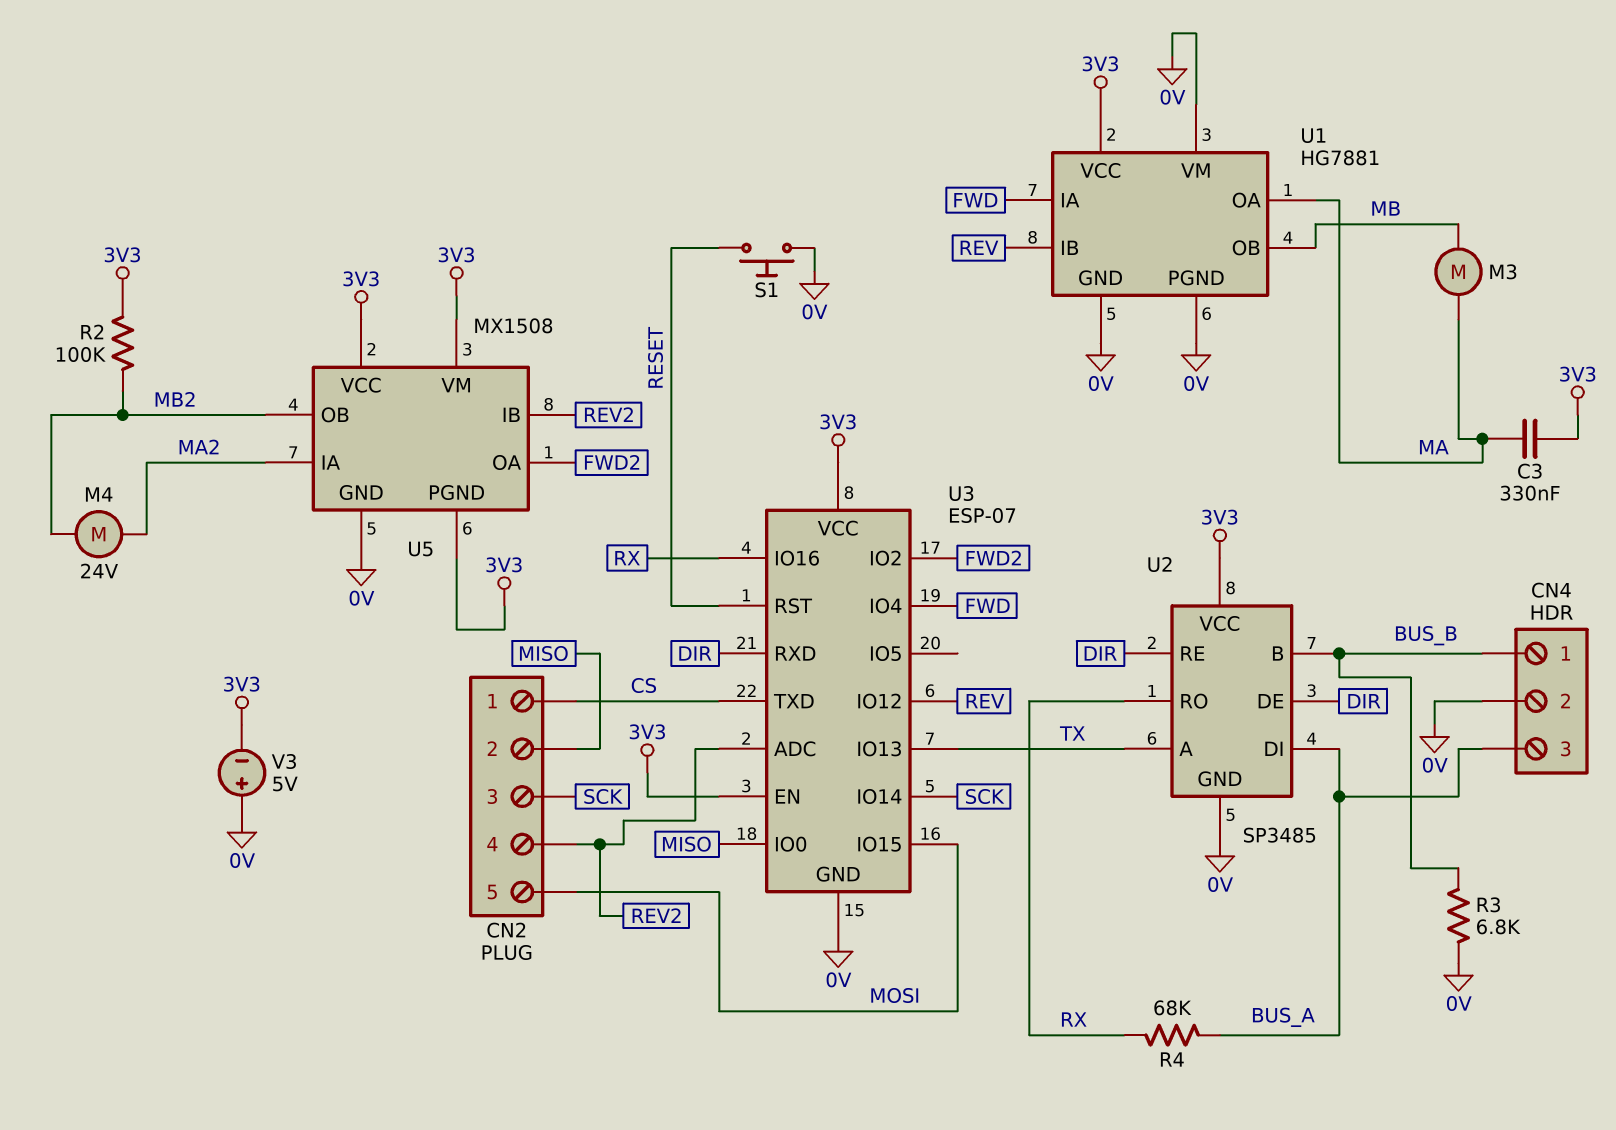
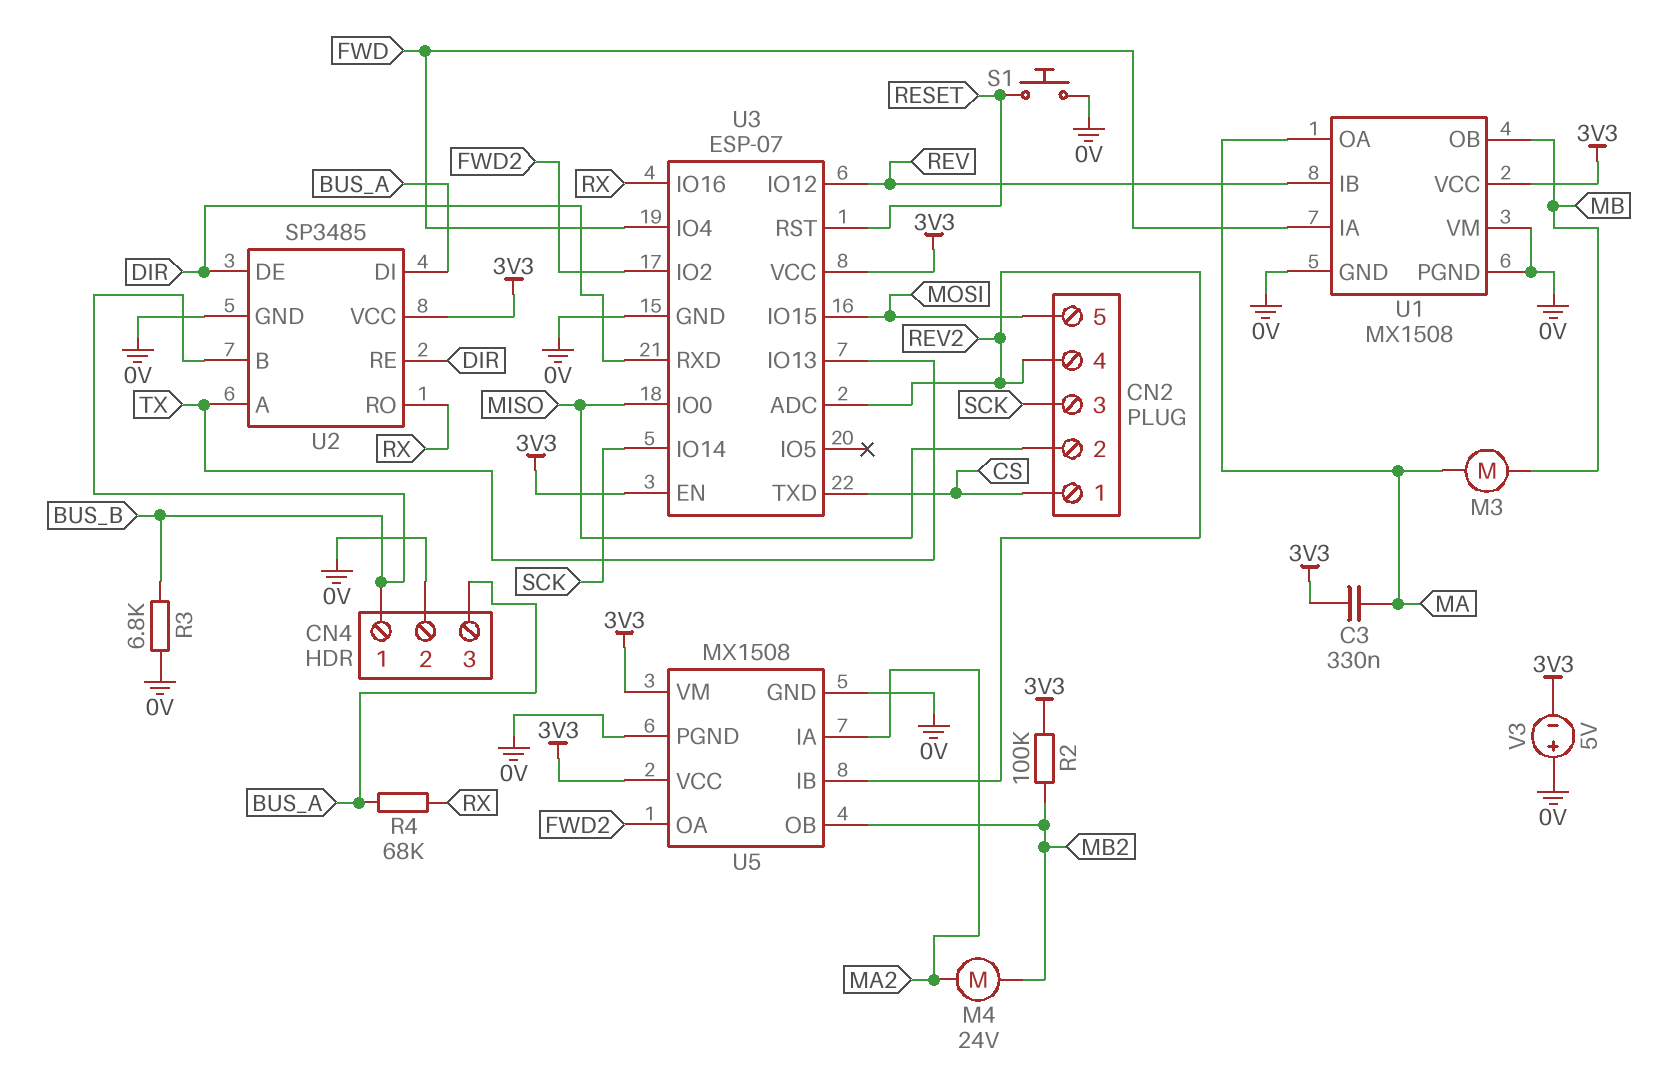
U1: HG7881 -> MX1508
U5 pin PGND: 3V3 -> 0V

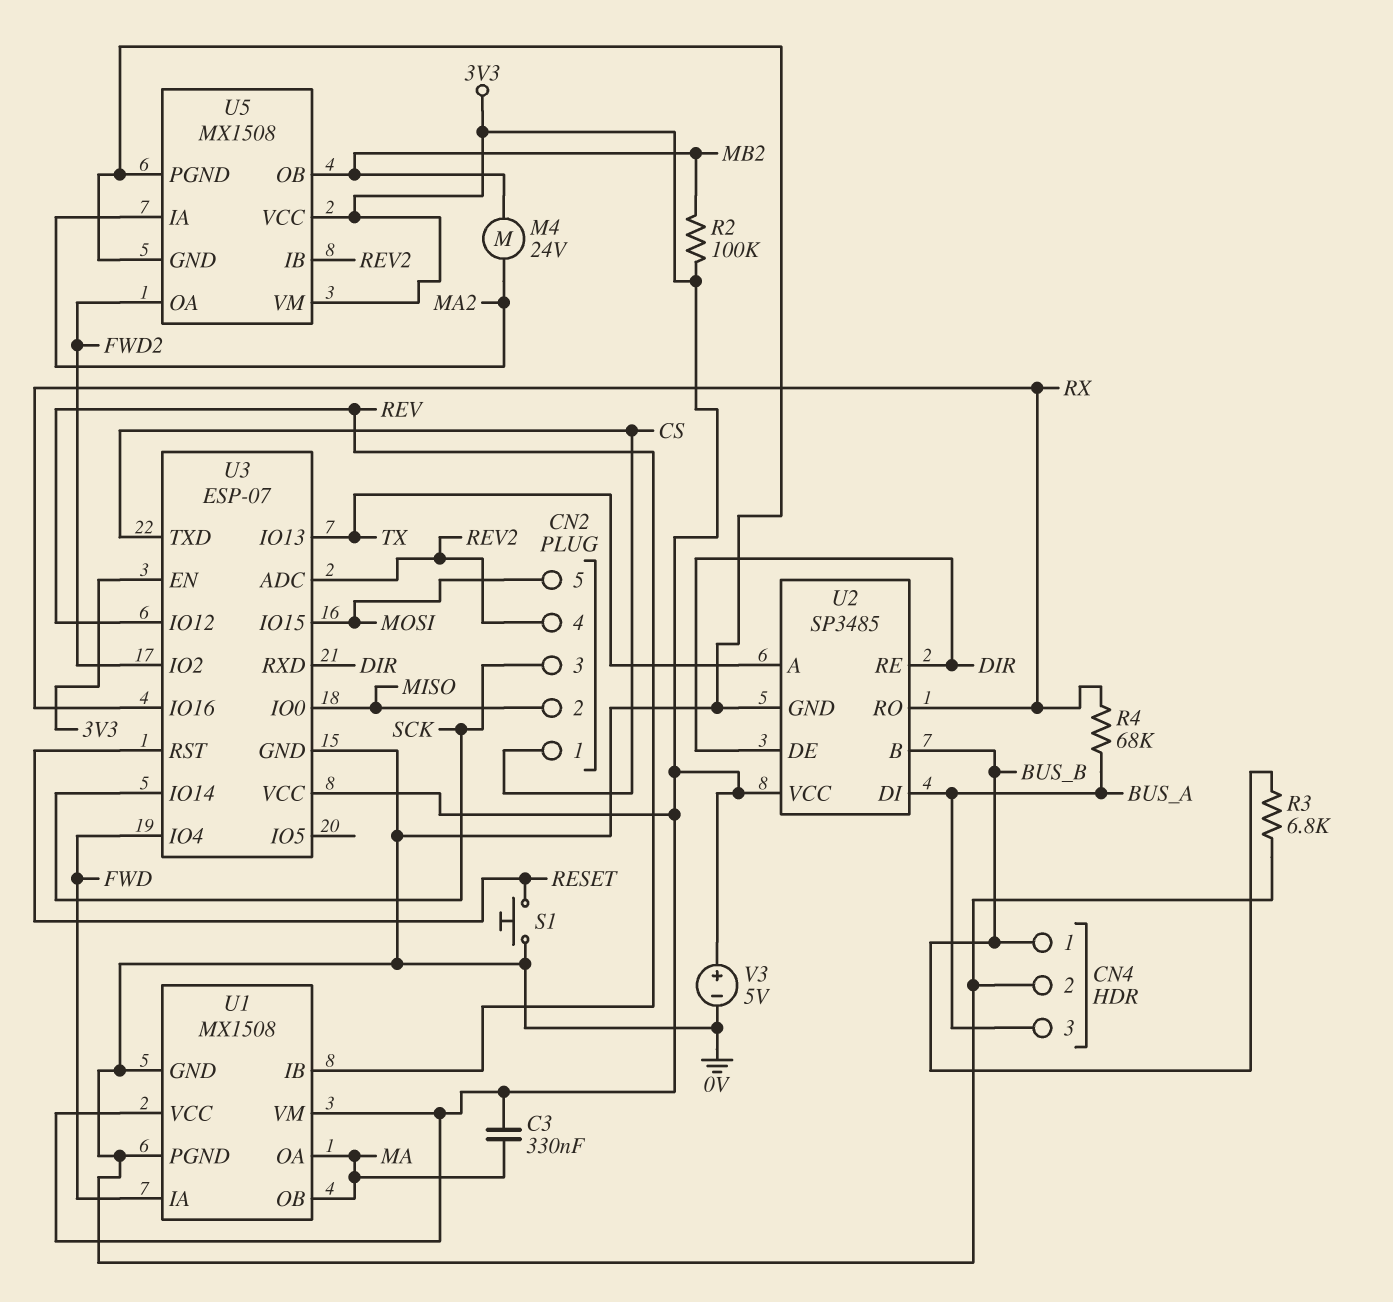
M3: motor (MA, MB) -> none
U1 pin OB: MB -> MA
U1 pin VM: 0V -> 3V3
V3: 5V (plus 0V, minus 3V3) -> 5V (plus 3V3, minus 0V)

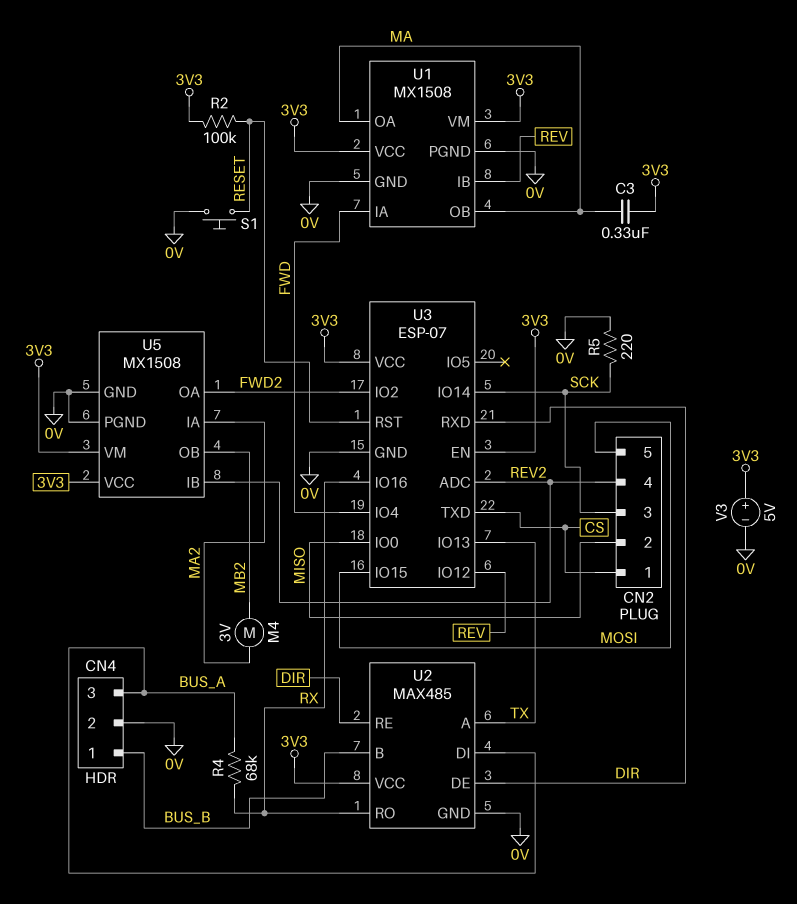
M4: motor 24V (MA2, MB2) -> motor 3V (MA2, MB2)
R2: 100k (3V3, MB2) -> 100k (3V3, RESET)
R3: 6.8k (0V, BUS_B) -> none
R5: none -> 220 (0V, SCK)
U2: SP3485 -> MAX485

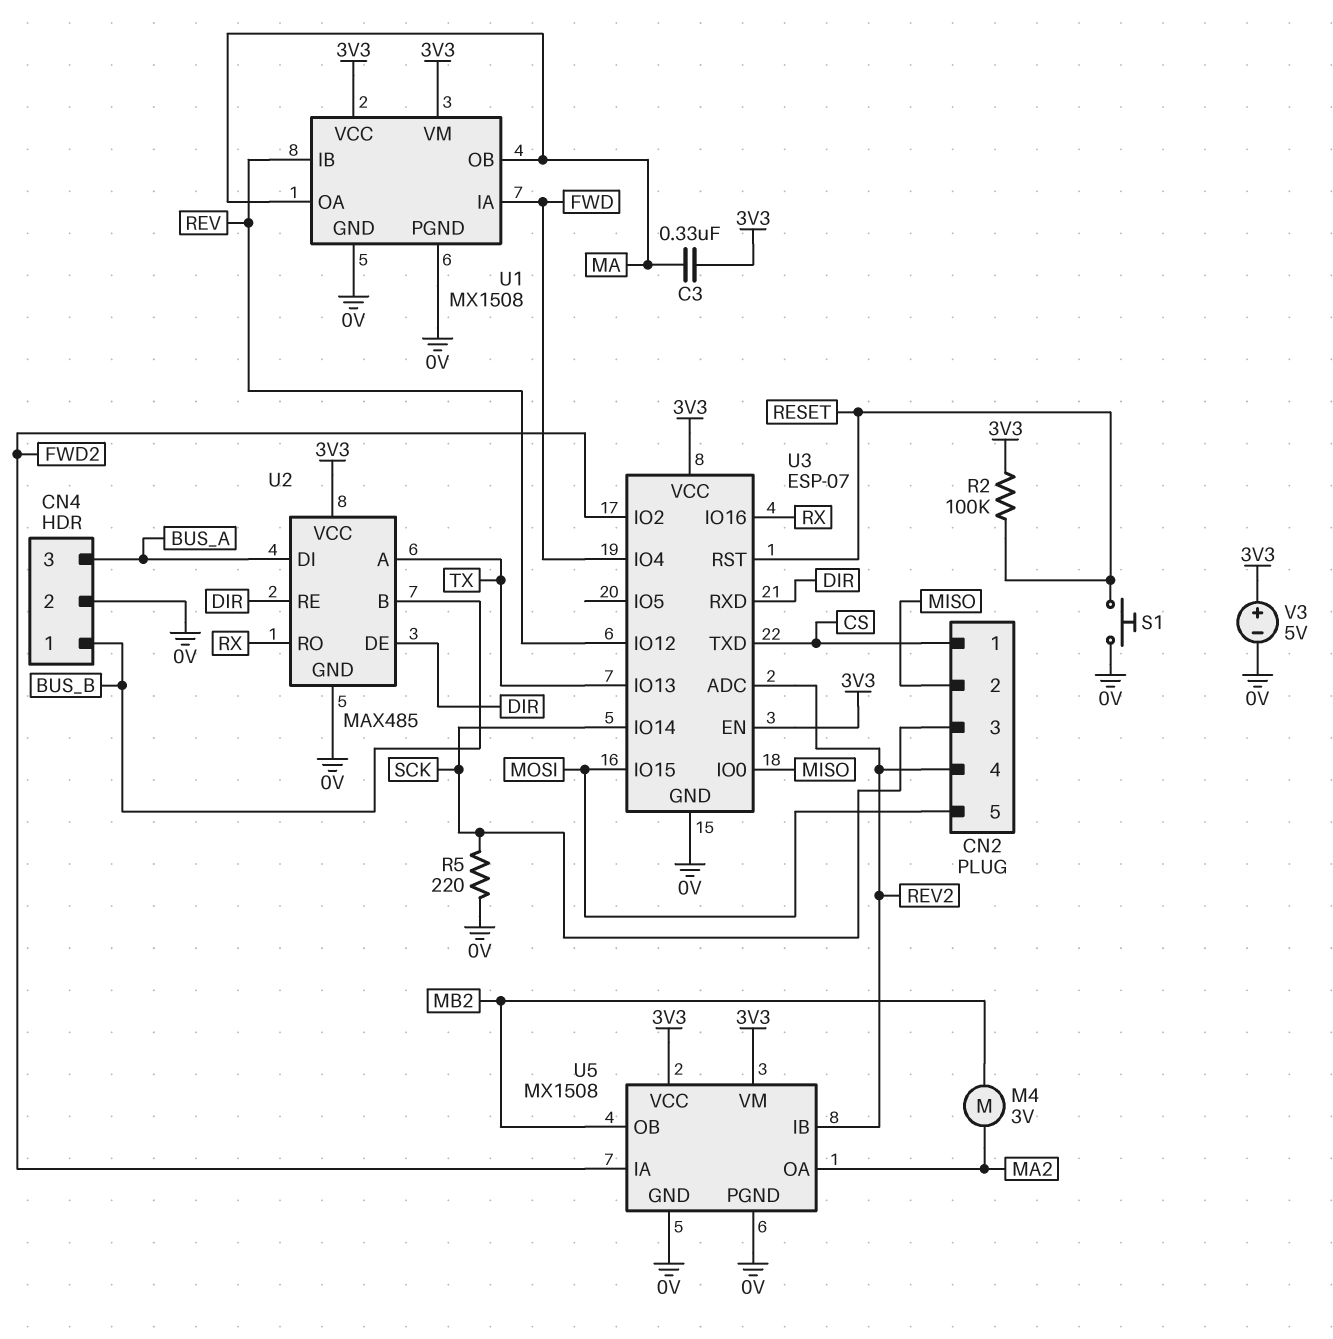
R4: 68k (BUS_A, RX) -> none
U5 pin IA: MA2 -> FWD2
U5 pin OA: FWD2 -> MA2

